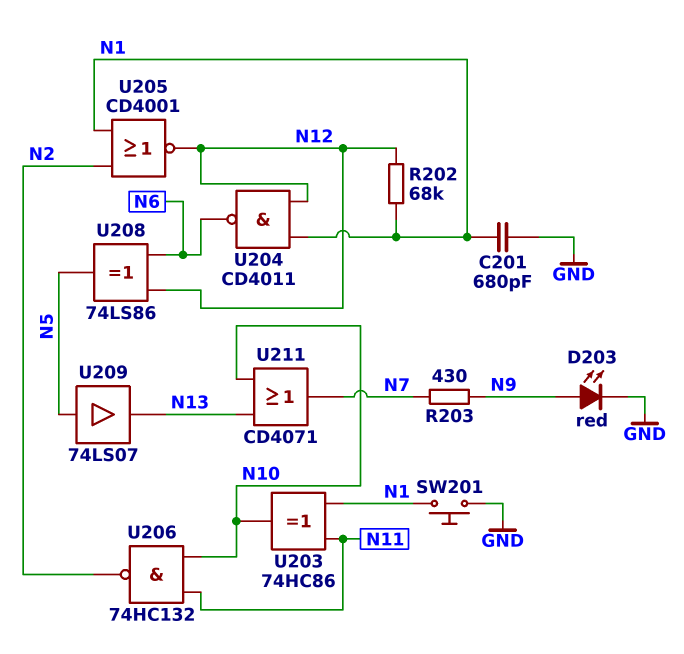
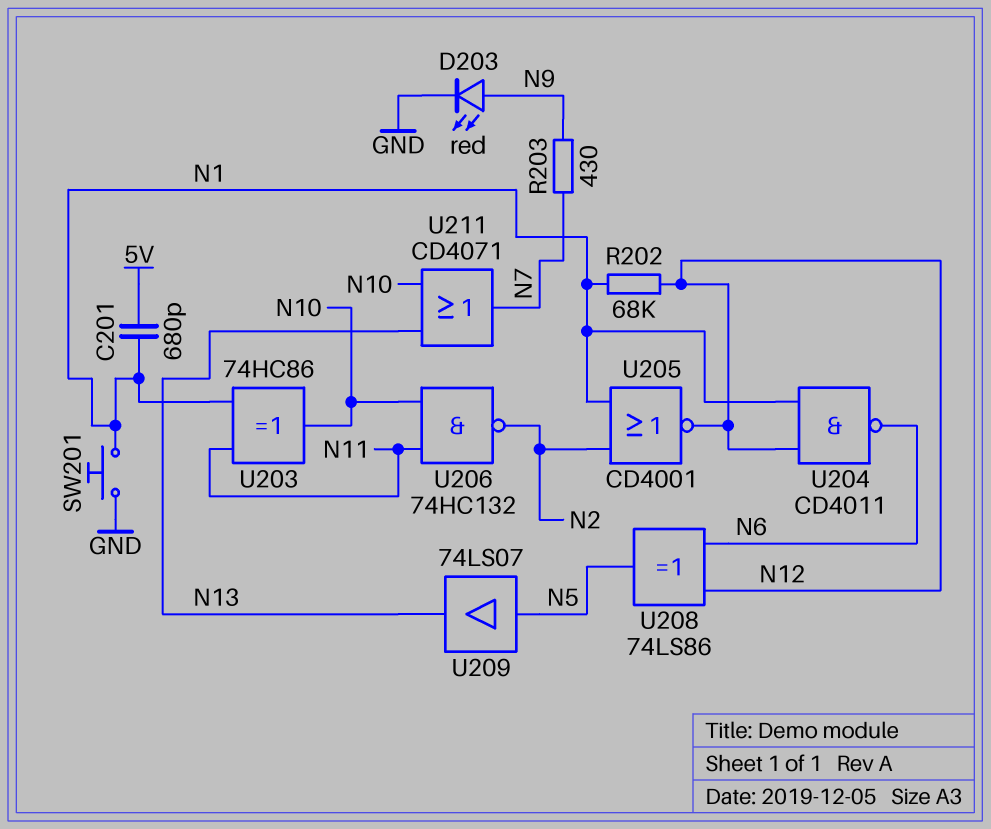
C201: 680pF (GND, N1) -> 680pF (5V, N1)

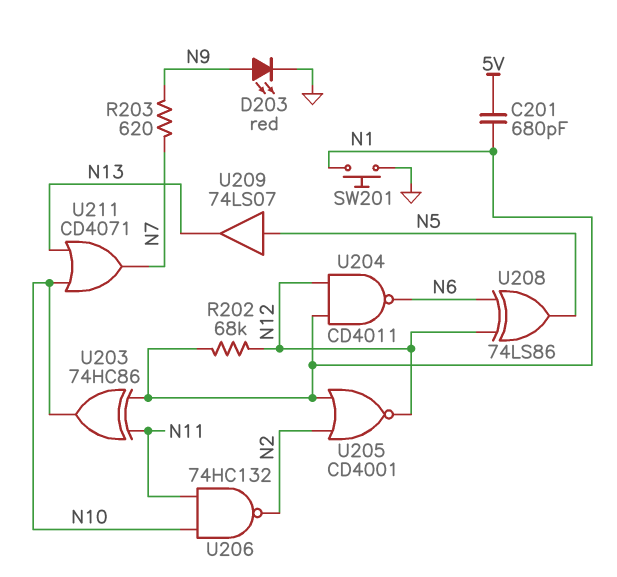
R203: 430 (N7, N9) -> 620 (N7, N9)

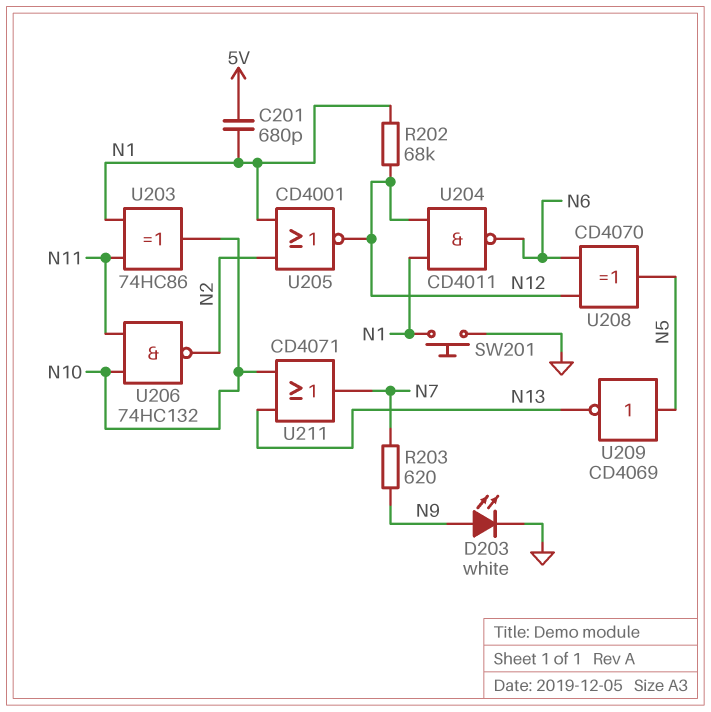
D203: LED red (A N9, K GND) -> LED white (A N9, K GND)
U208: XOR 74LS86 (in N6, in N12, out N5) -> XOR CD4070 (in N6, in N12, out N5)
U209: buffer 74LS07 (in N5, out N13) -> NOT CD4069 (in N5, out N13)

